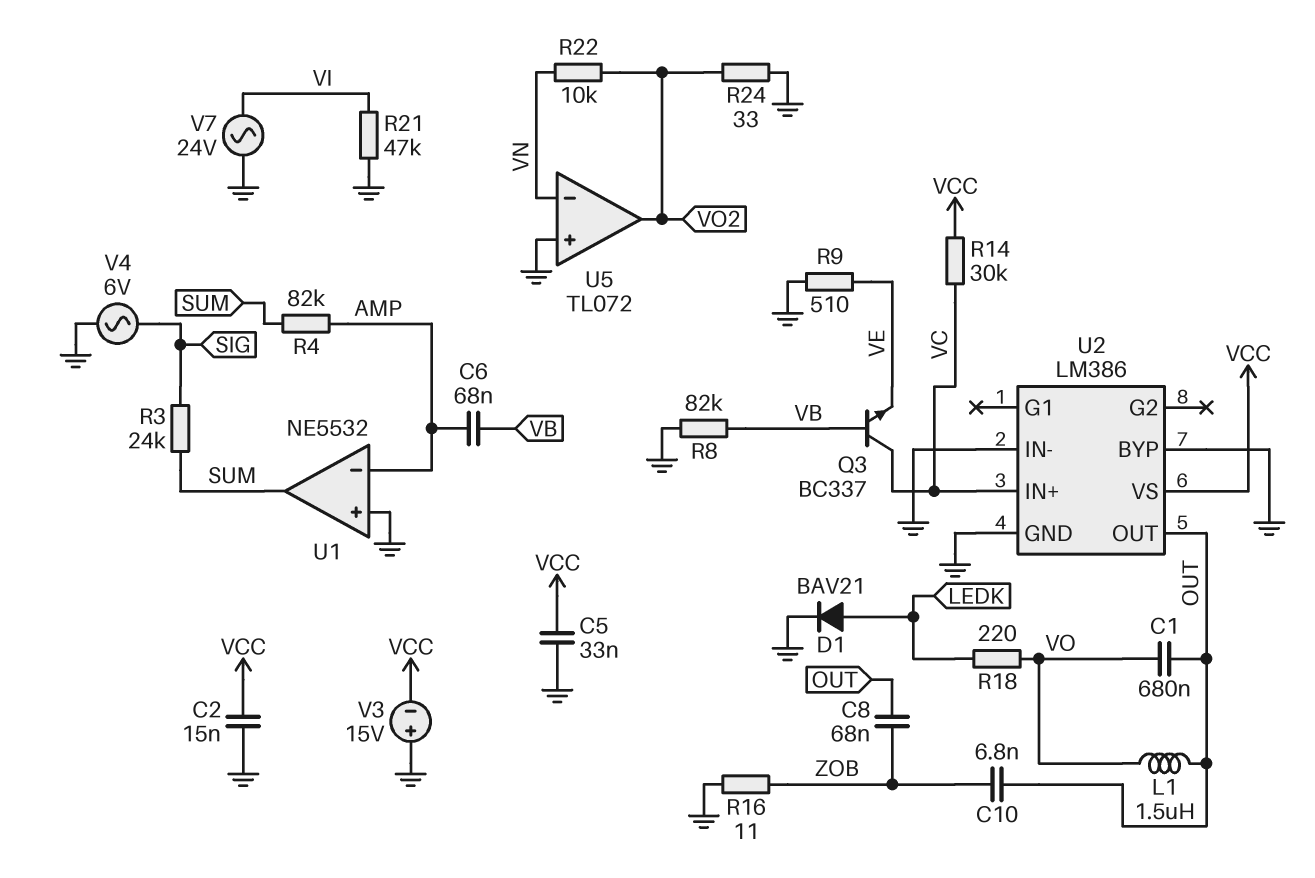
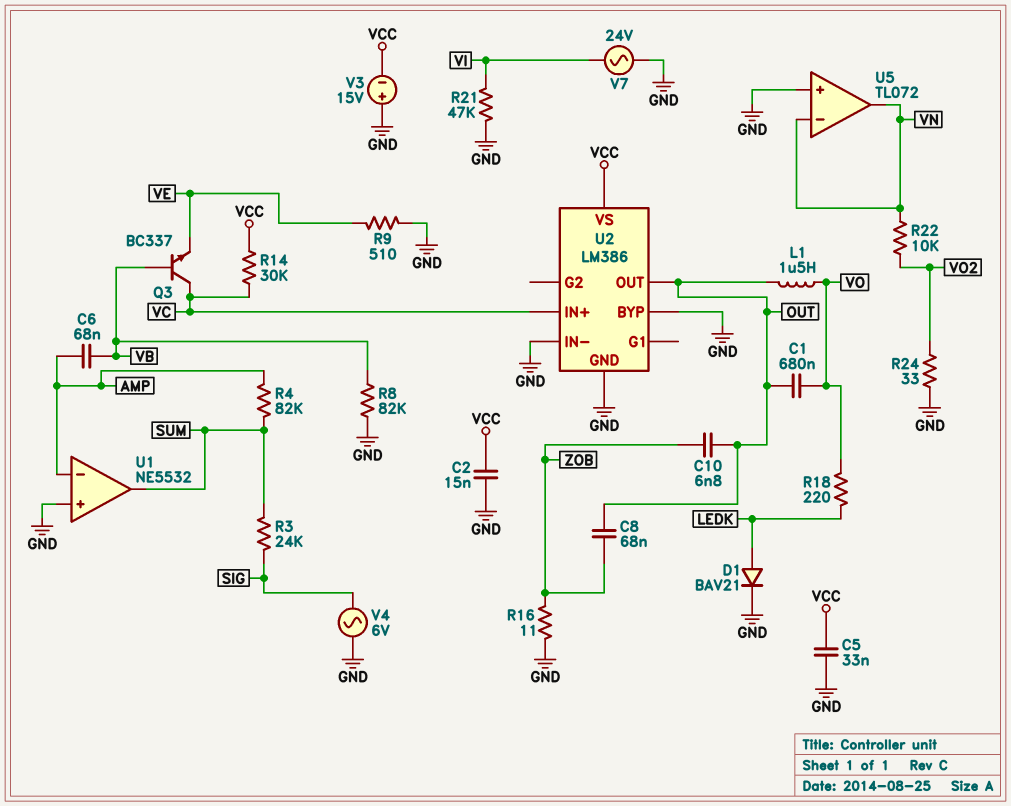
U5 pin out: VO2 -> VN

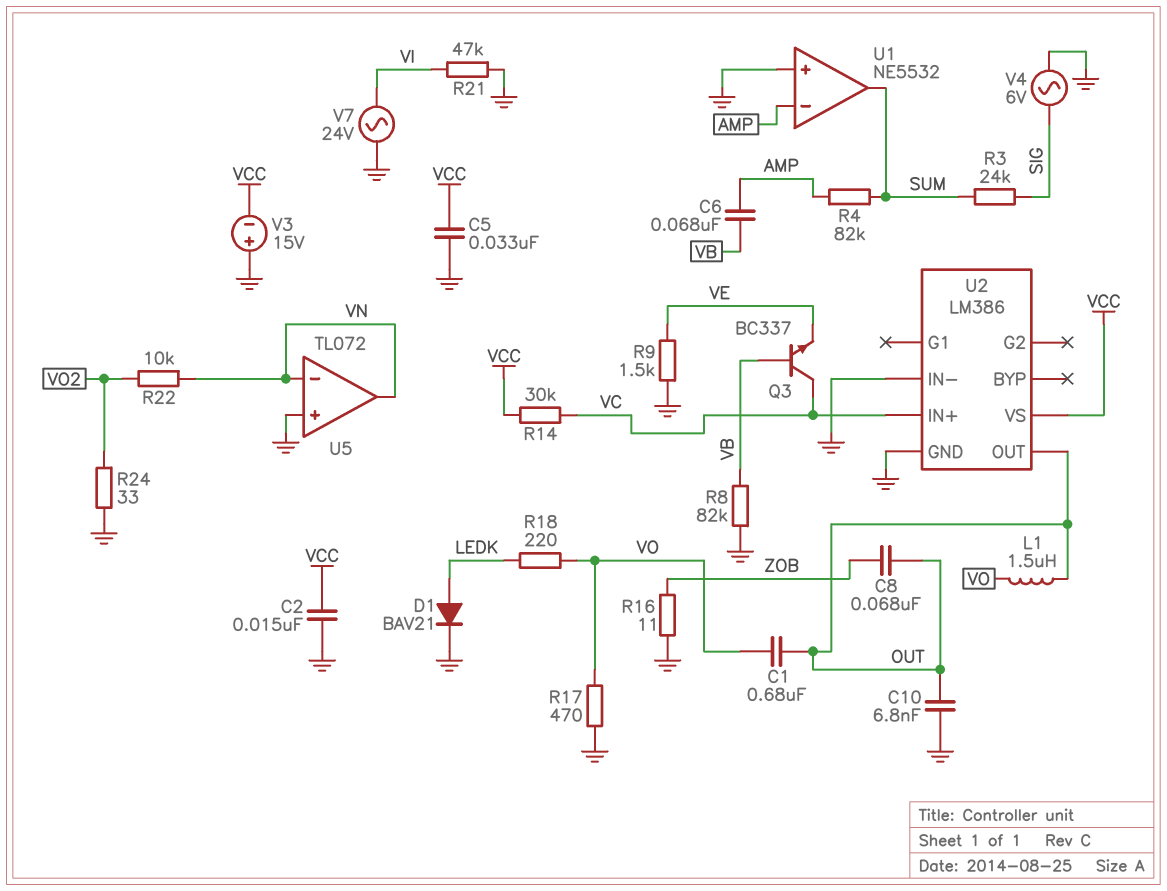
C10: 6.8nF (OUT, ZOB) -> 6.8nF (GND, OUT)
R9: 510 (GND, VE) -> 1.5k (GND, VE)
R17: none -> 470 (GND, VO)
U2 pin BYP: GND -> none

